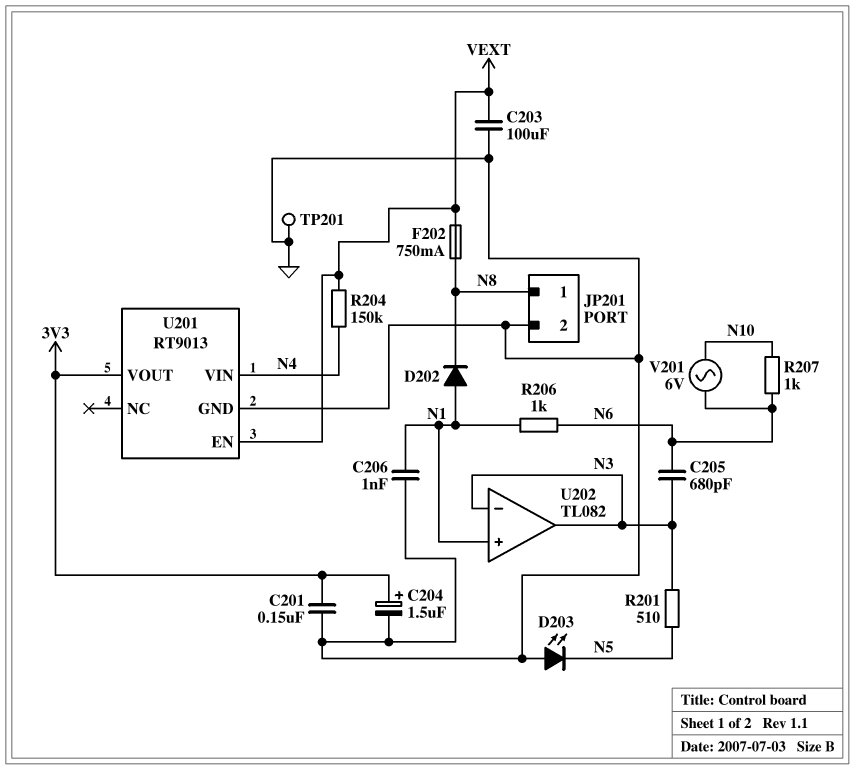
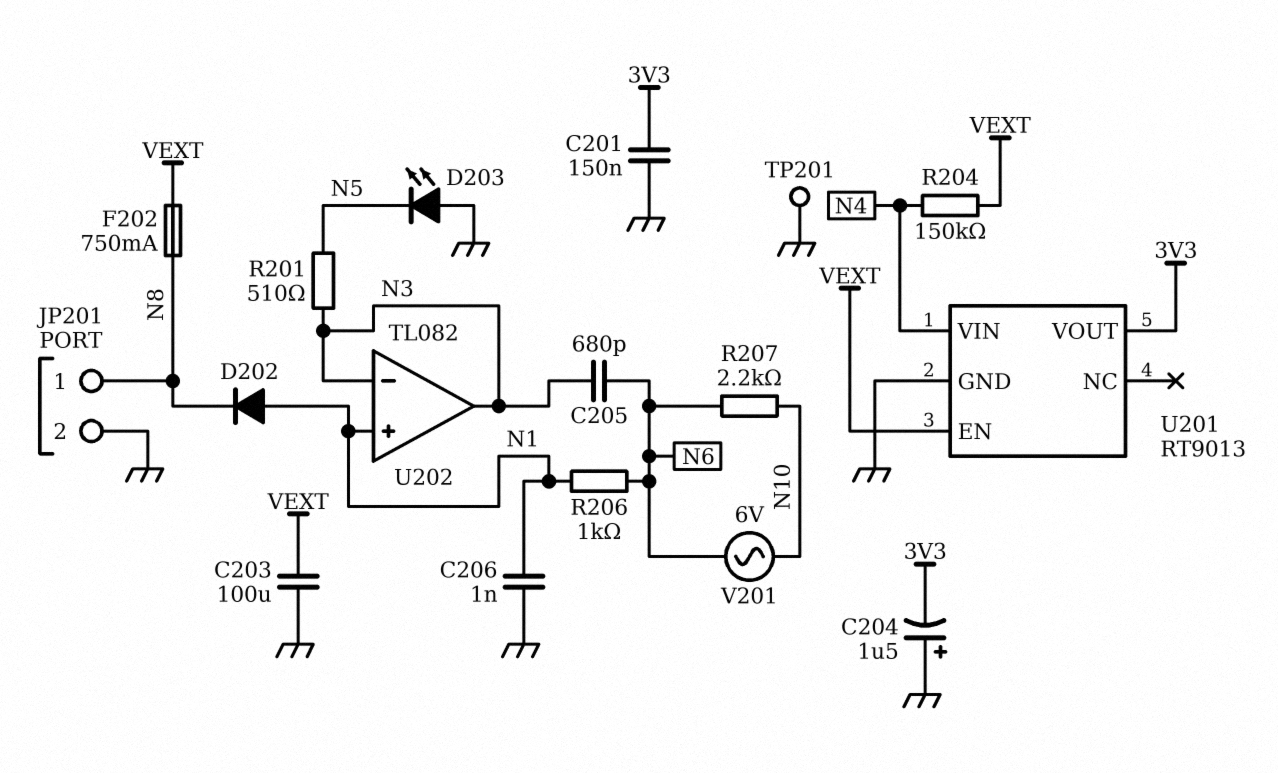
C204: 1.5uF (plus 3V3, minus GND) -> 1.5uF (plus GND, minus 3V3)
R207: 1k (N6, N10) -> 2.2k (N6, N10)

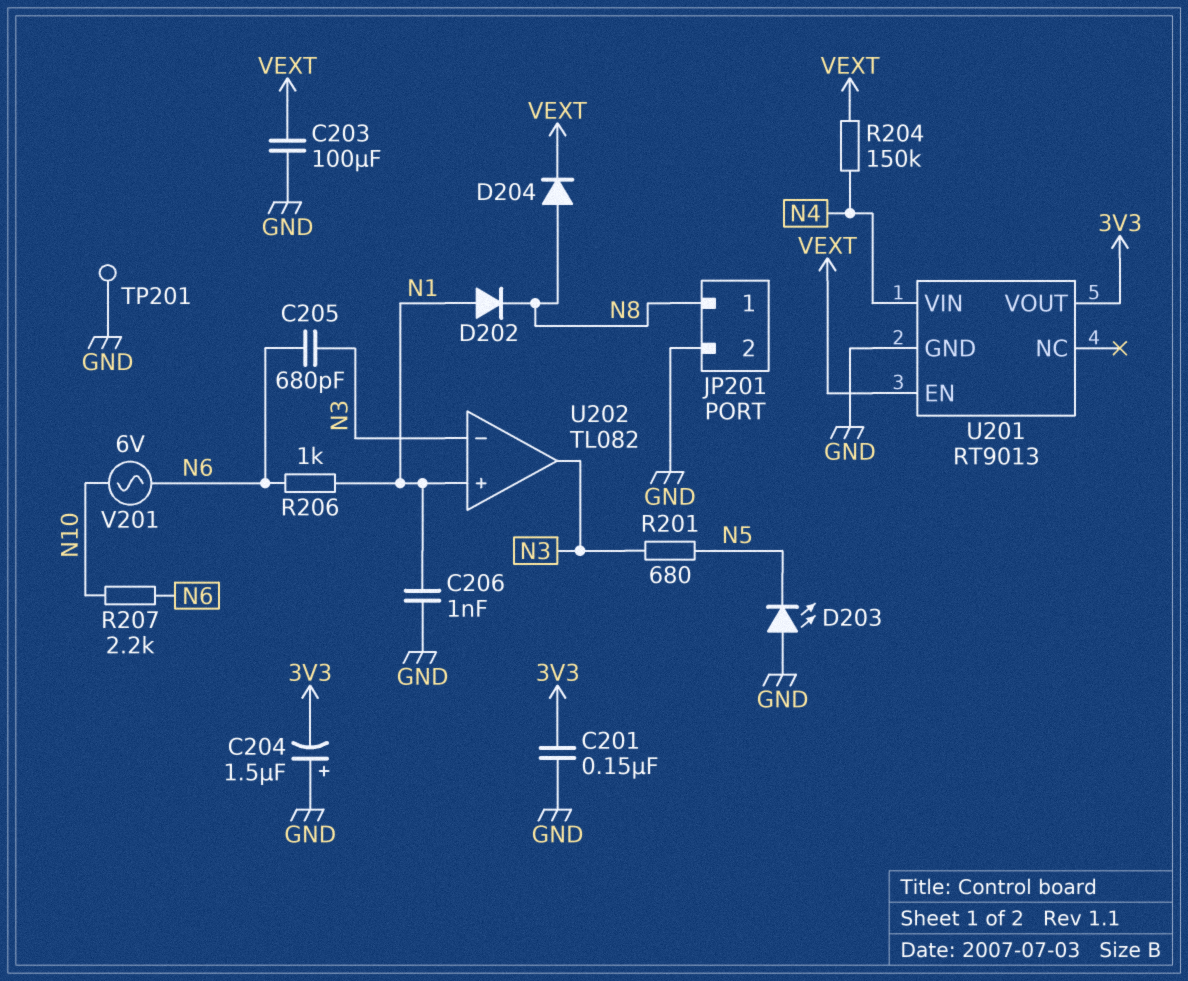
D204: none -> diode (A N8, K VEXT)
F202: 750mA (N8, VEXT) -> none
R201: 510 (N3, N5) -> 680 (N3, N5)

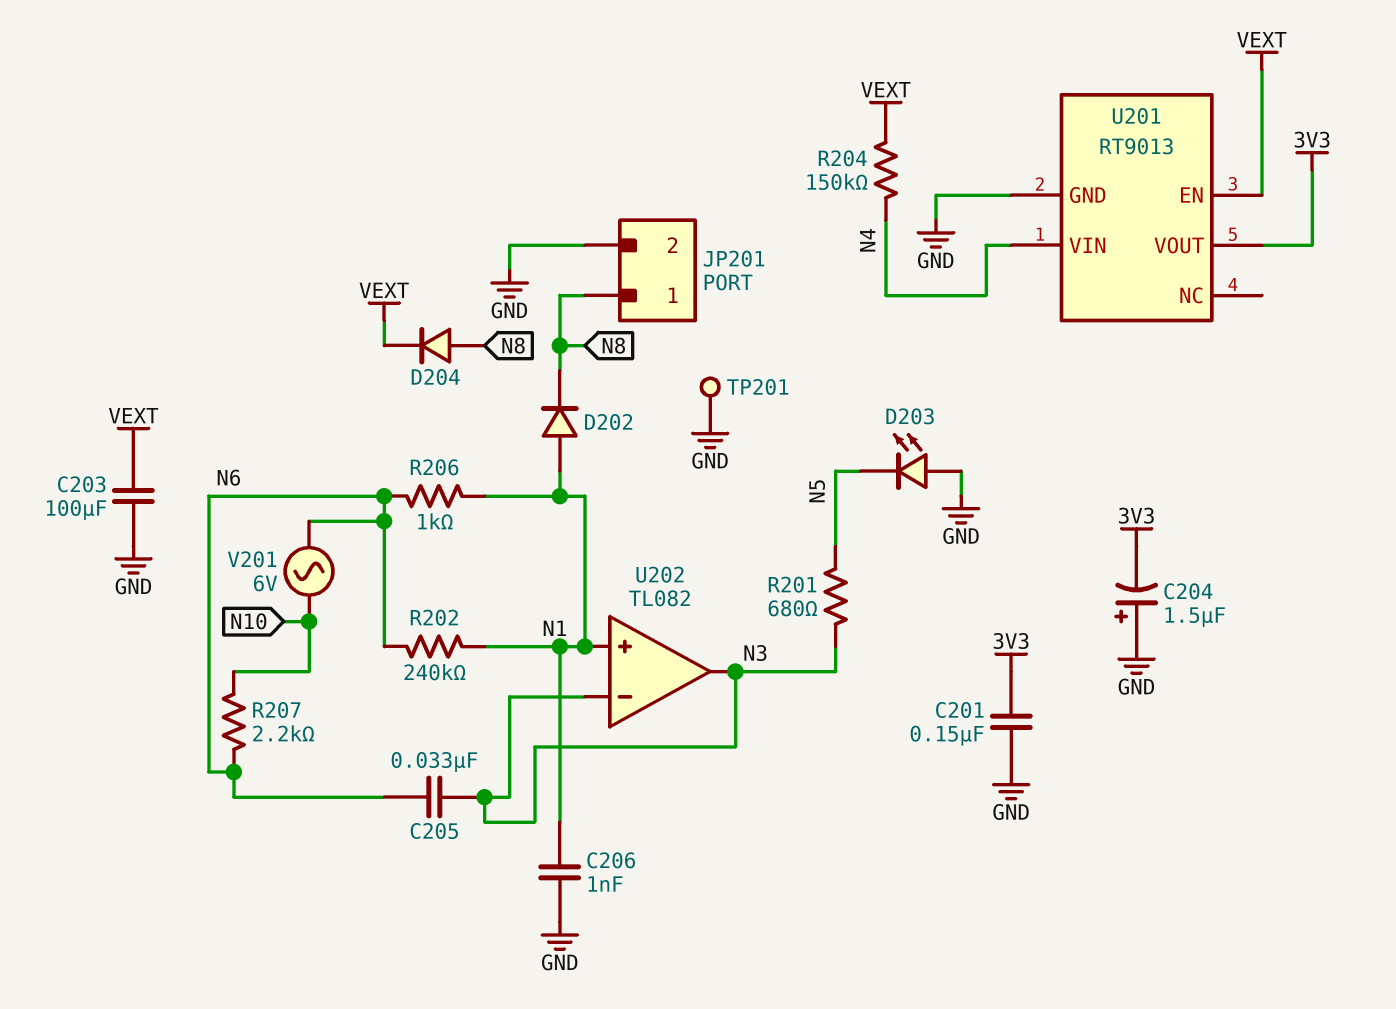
C205: 680pF (N3, N6) -> 33nF (N3, N6)
R202: none -> 240k (N1, N6)

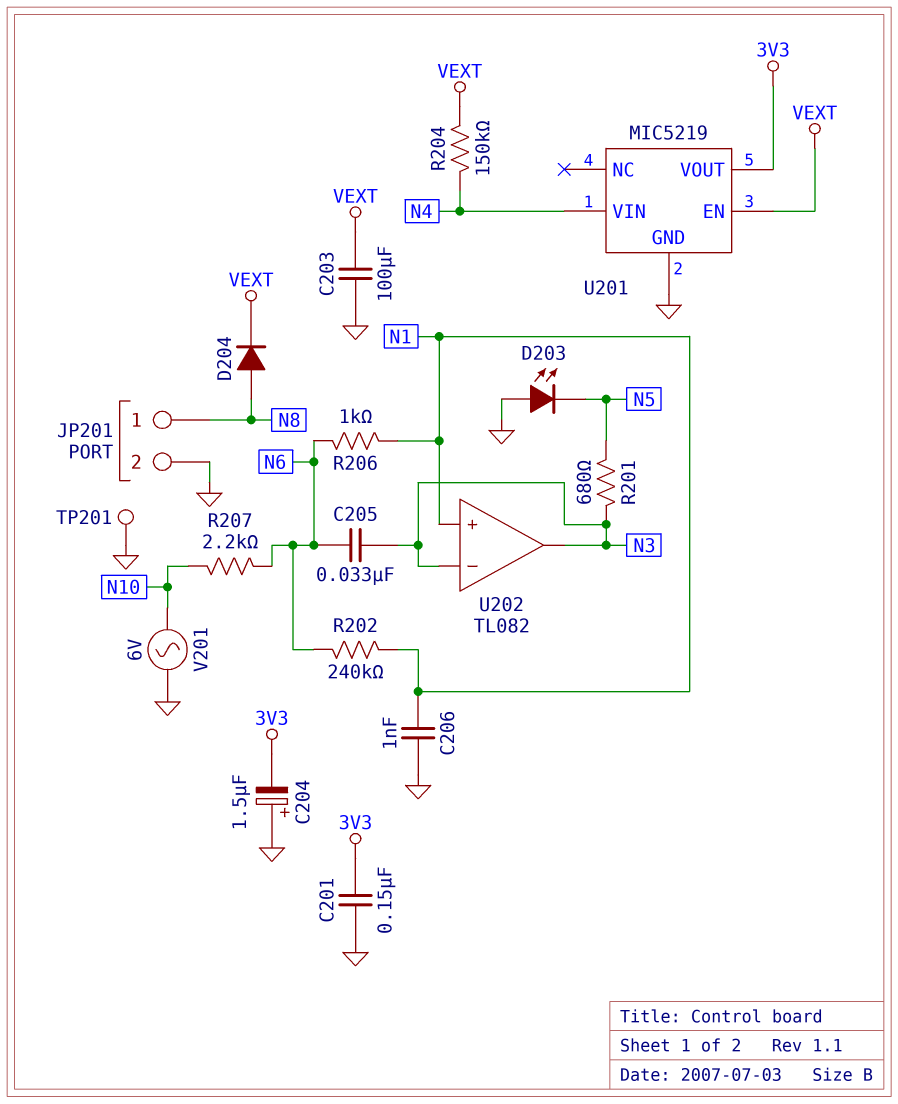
D202: diode (A N1, K N8) -> none
U201: RT9013 -> MIC5219
V201: AC 6V (N6, N10) -> AC 6V (GND, N10)

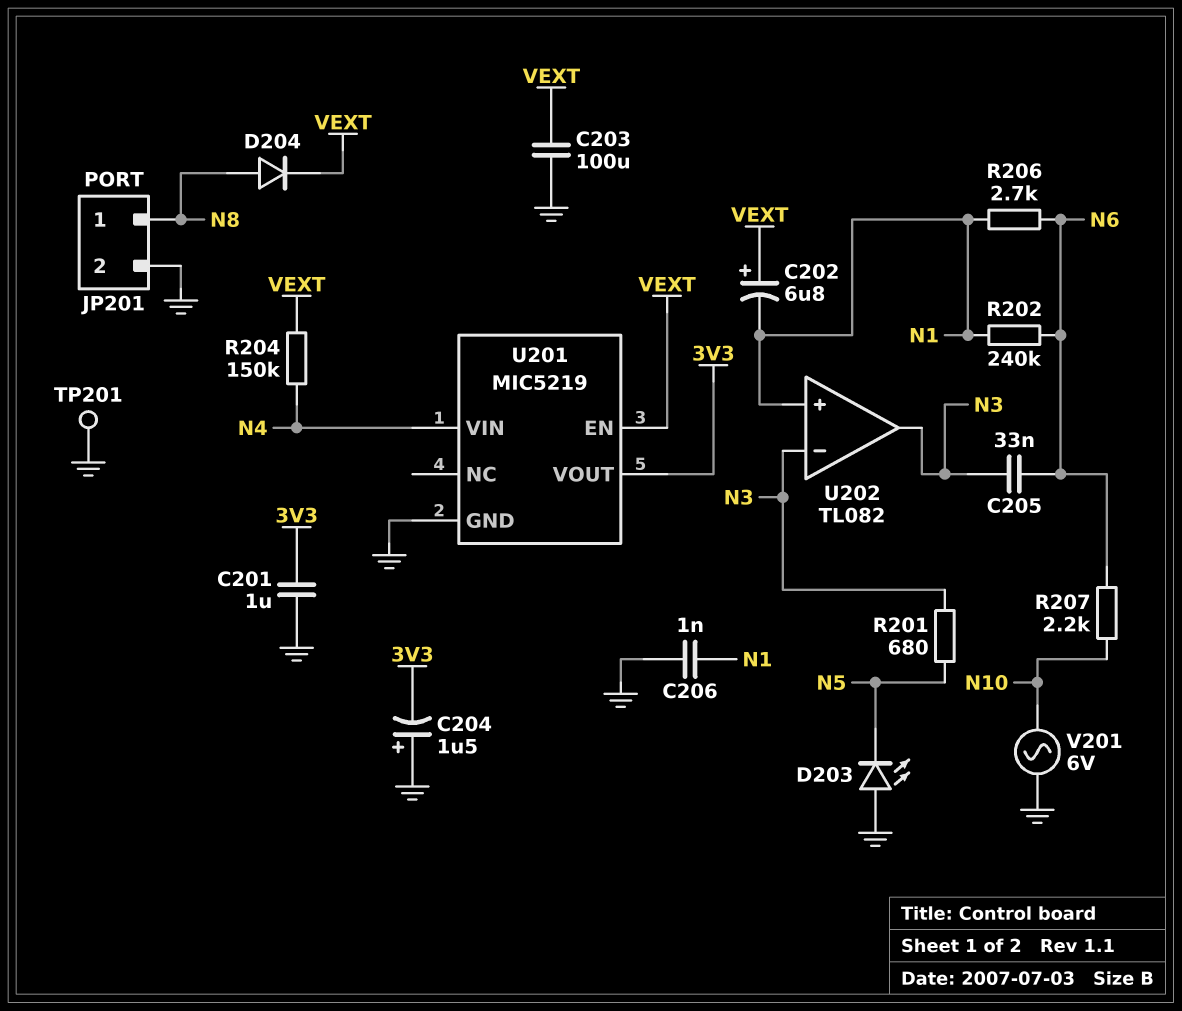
C201: 150nF (3V3, GND) -> 1uF (3V3, GND)
C202: none -> 6.8uF (plus VEXT, minus N1)
R206: 1k (N1, N6) -> 2.7k (N1, N6)

